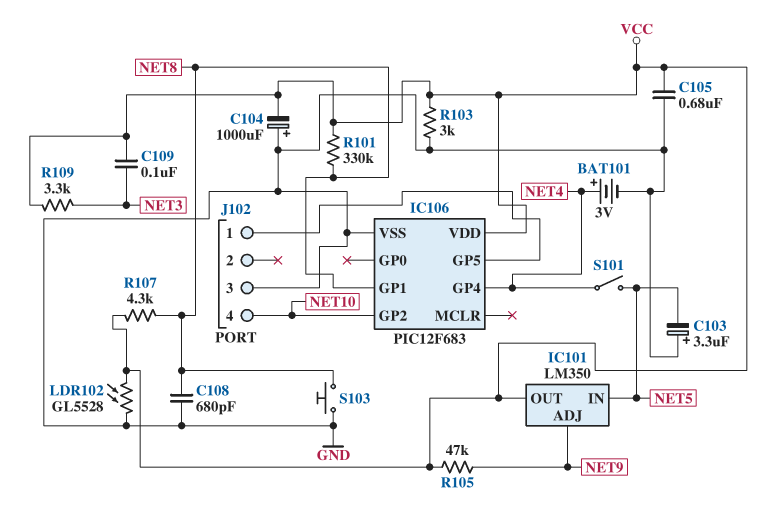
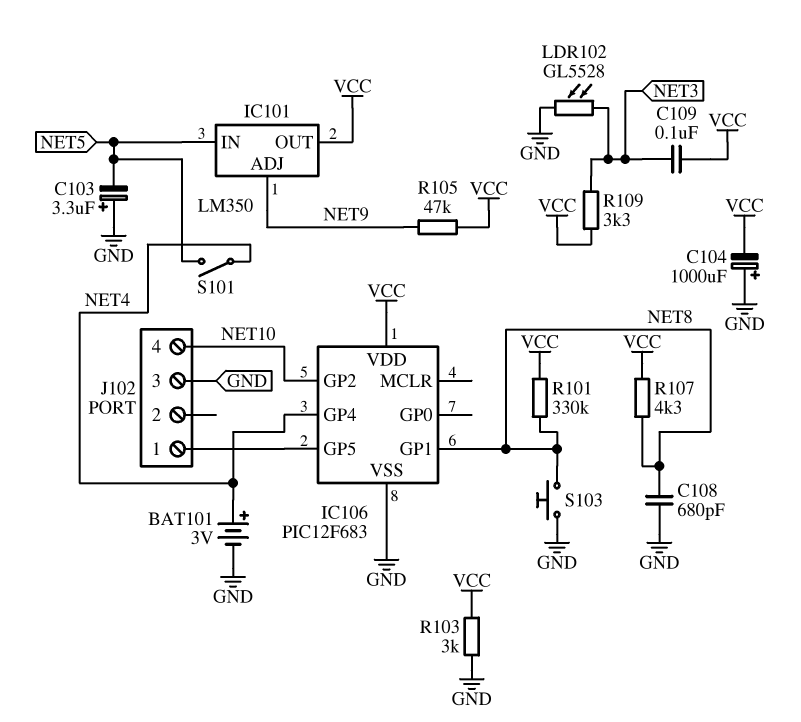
C105: 680nF (GND, VCC) -> none
LDR102: GL5528 (GND, VCC) -> GL5528 (GND, NET3)

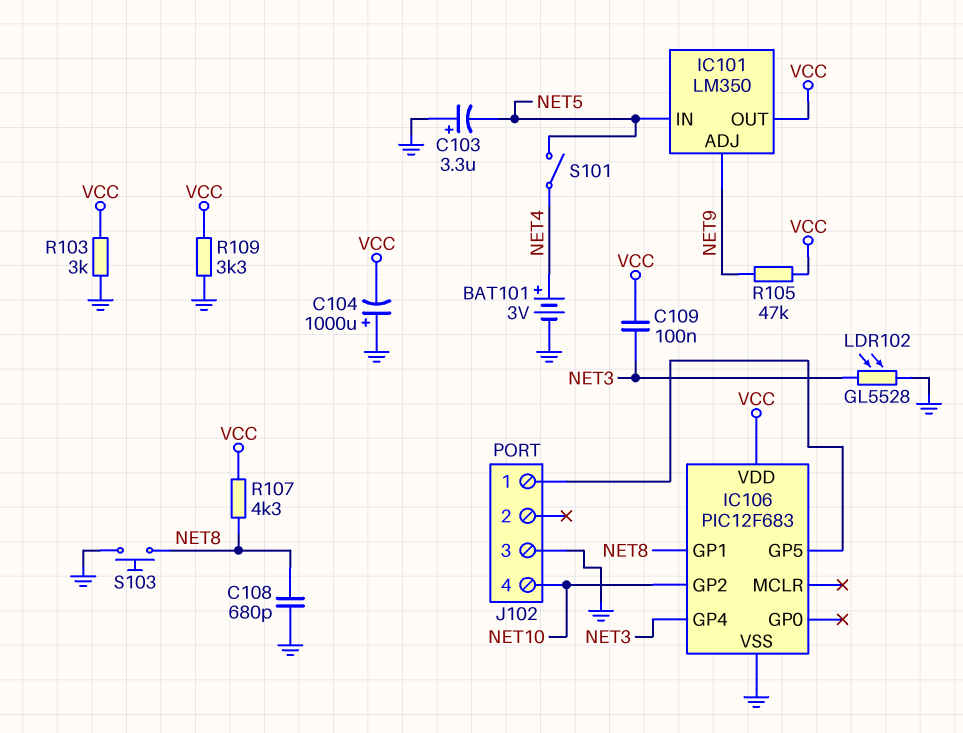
IC106 pin GP4: NET4 -> NET3
R101: 330k (NET8, VCC) -> none
R109: 3.3k (NET3, VCC) -> 3.3k (GND, VCC)

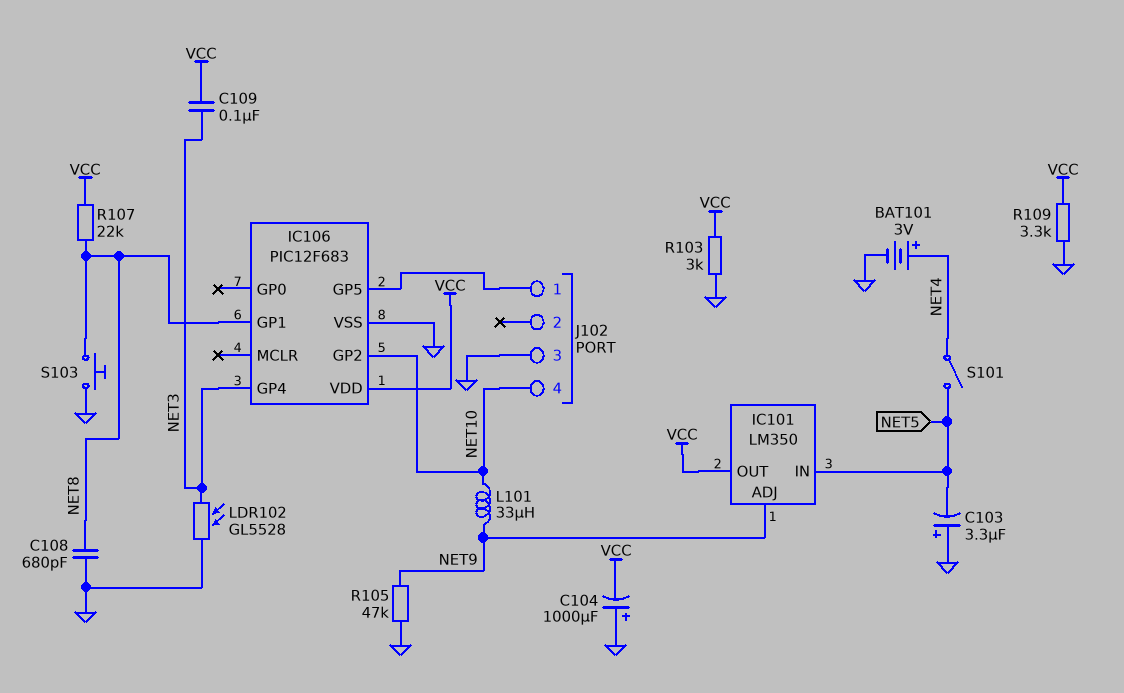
L101: none -> 33uH (NET9, NET10)
R105: 47k (NET9, VCC) -> 47k (GND, NET9)
R107: 4.3k (NET8, VCC) -> 22k (NET8, VCC)

